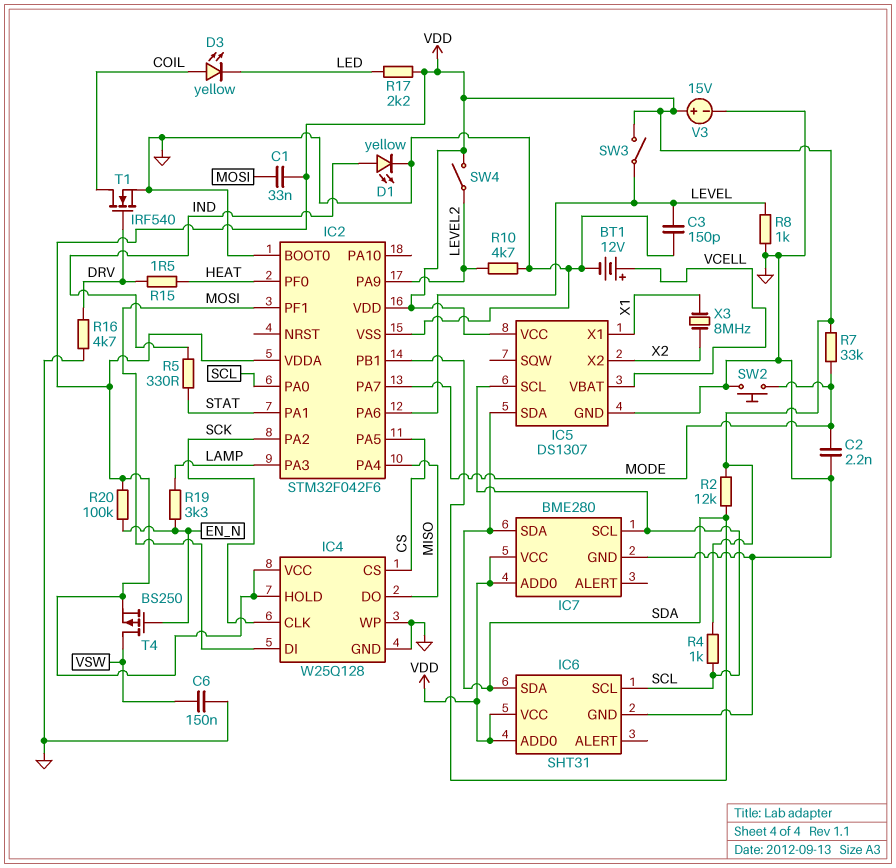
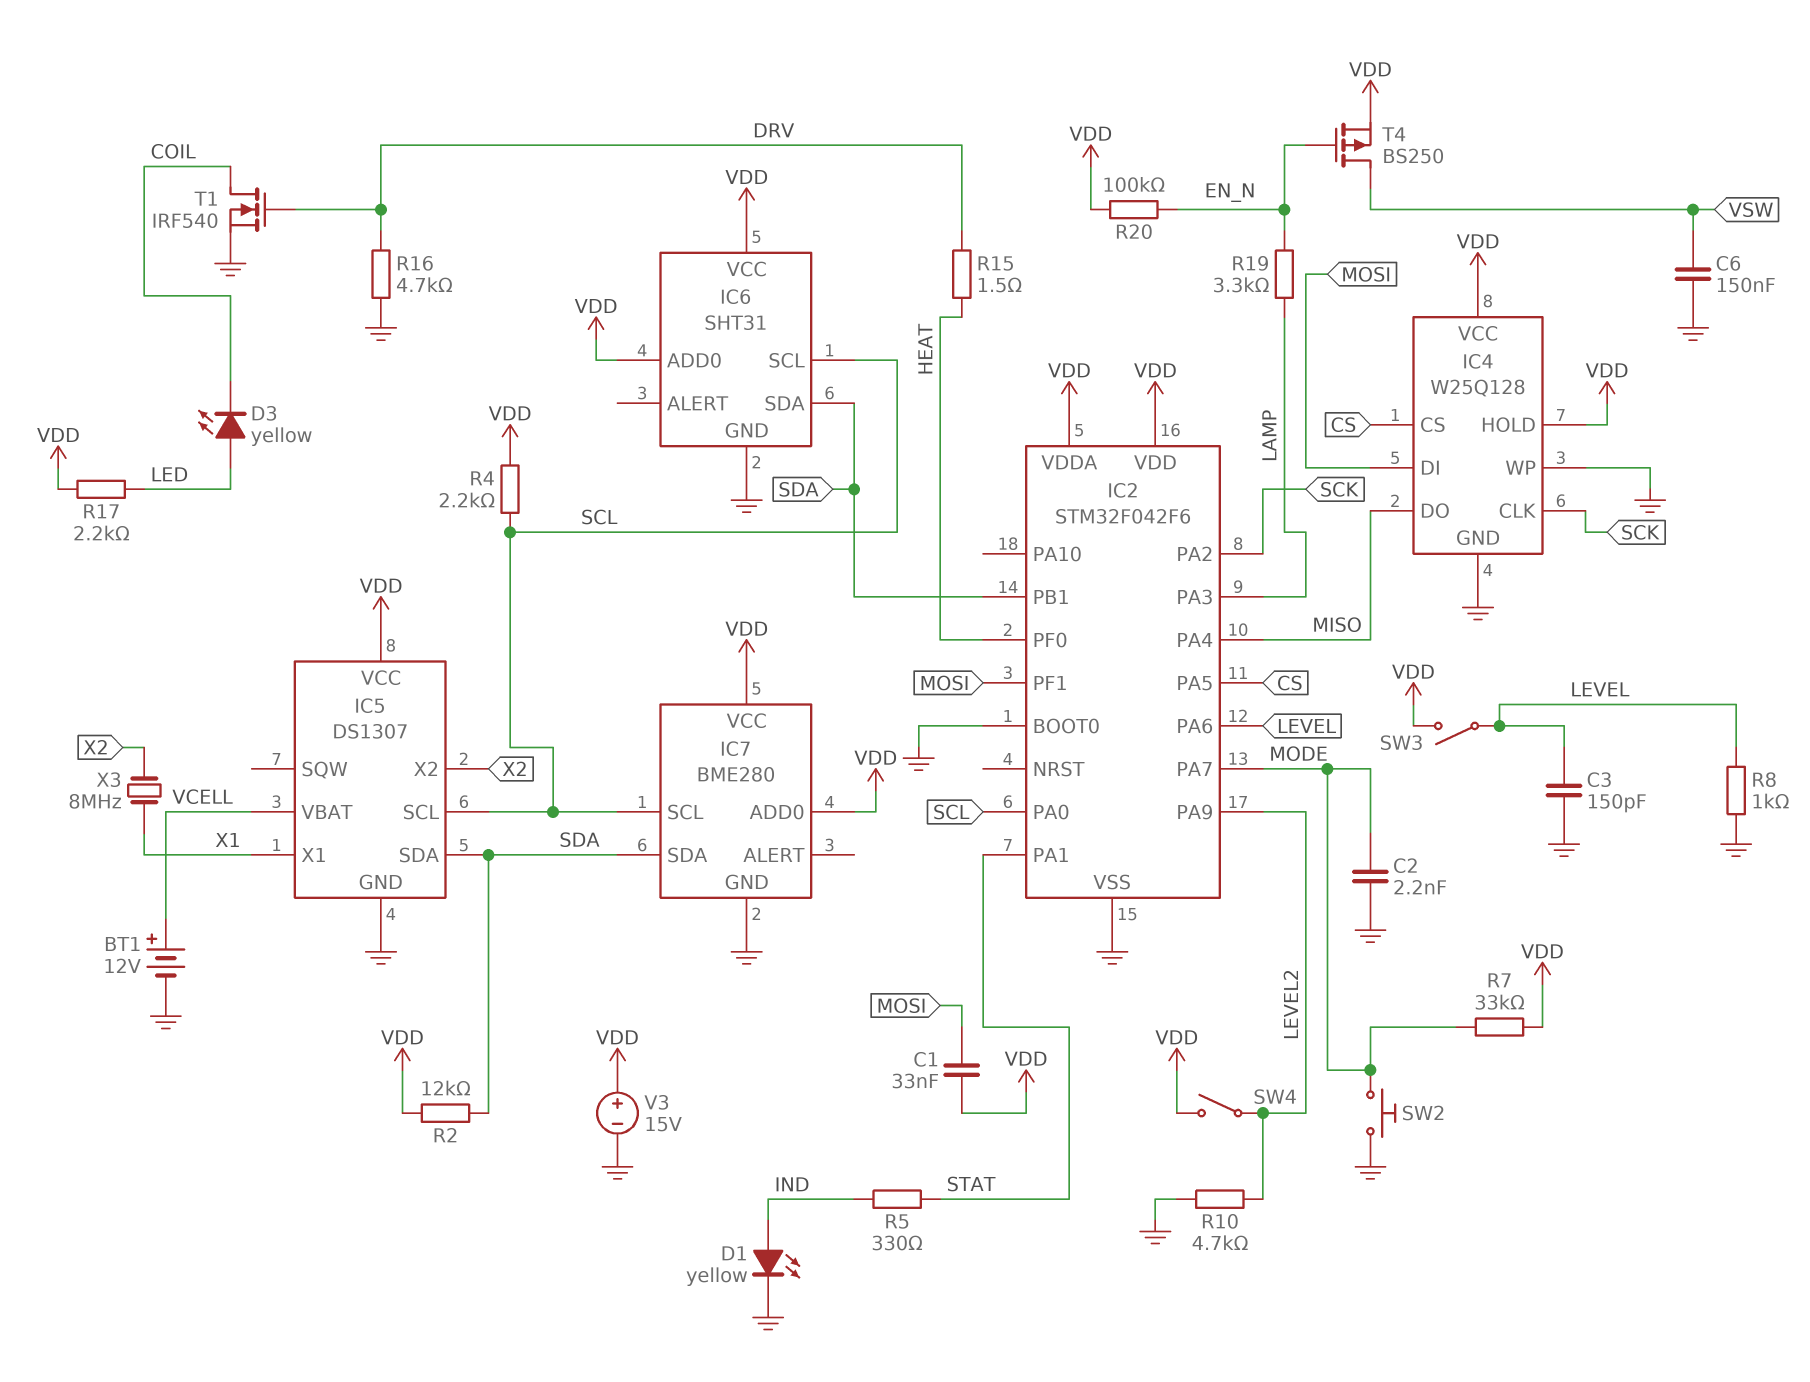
D3: LED yellow (A COIL, K LED) -> LED yellow (A LED, K COIL)
R4: 1k (SCL, VDD) -> 2.2k (SCL, VDD)

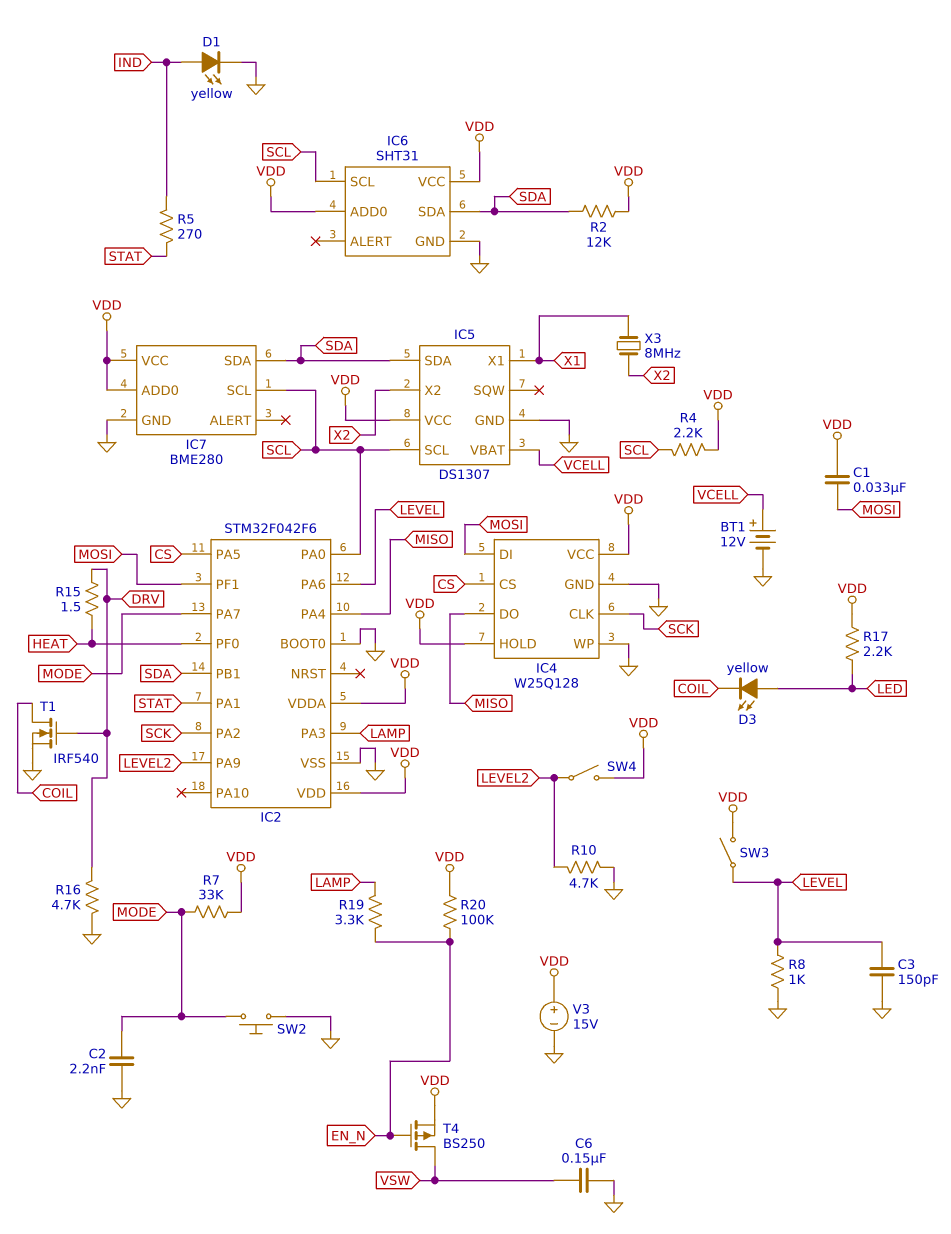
R5: 330 (IND, STAT) -> 270 (IND, STAT)

